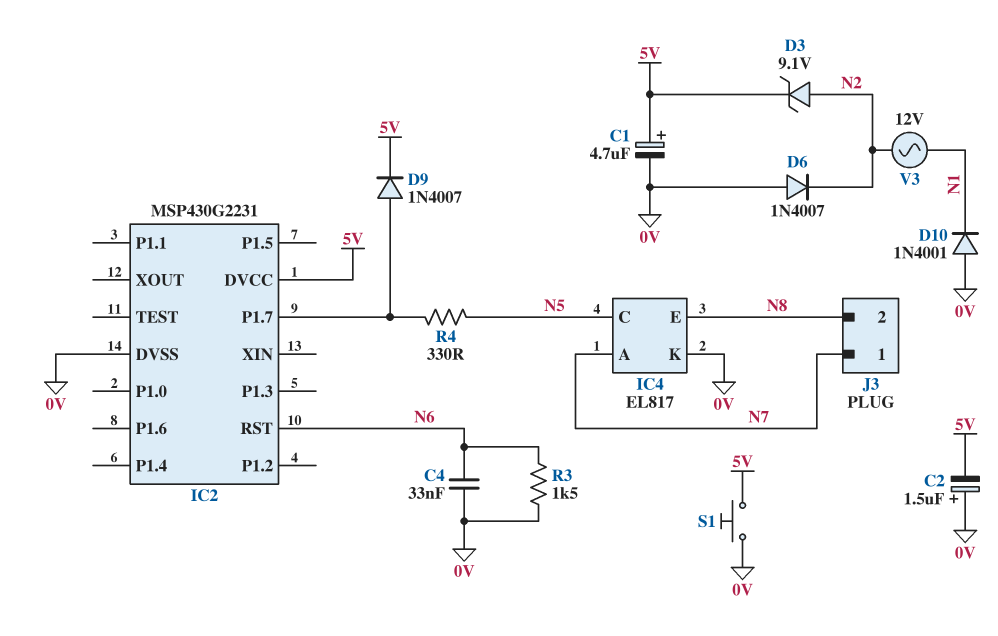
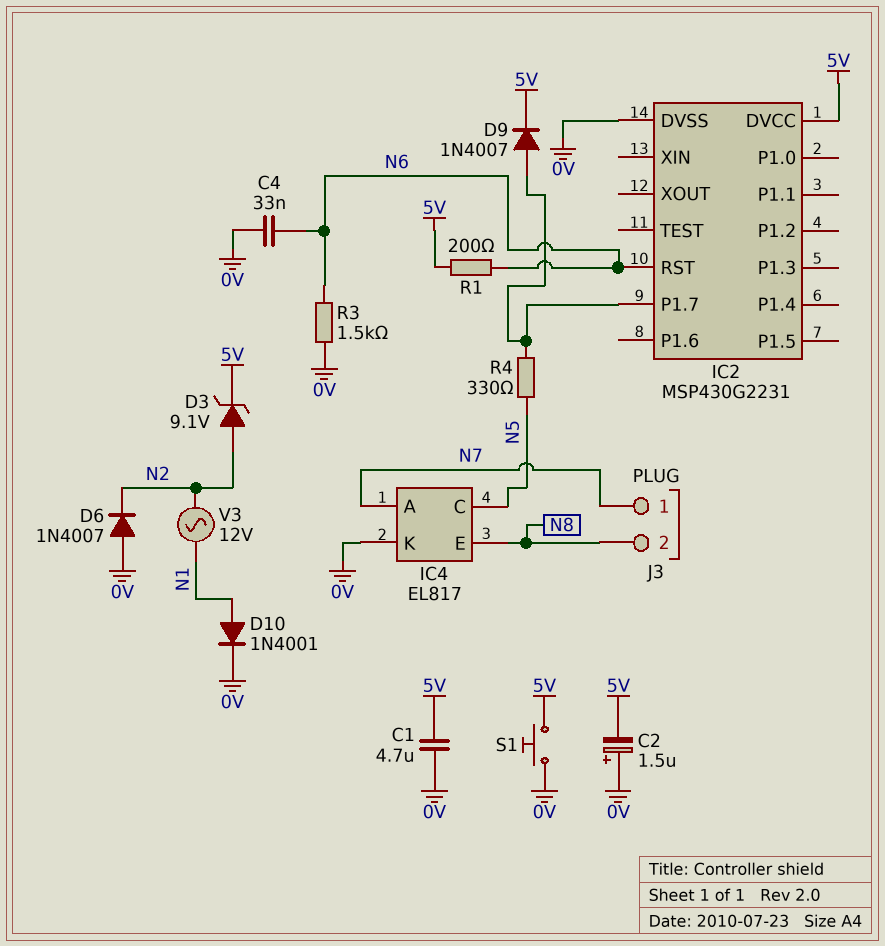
C1: 4.7uF (plus 5V, minus 0V) -> 4.7uF (0V, 5V)
D10: diode 1N4001 (A 0V, K N1) -> diode 1N4001 (A N1, K 0V)
R1: none -> 200 (5V, N6)

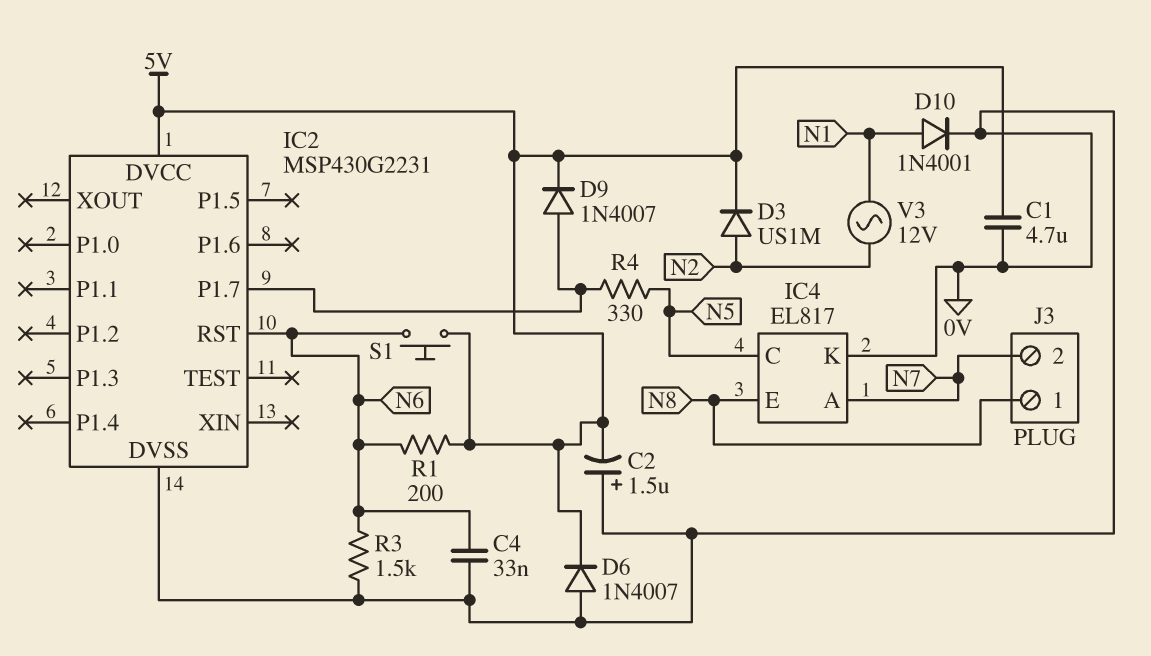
D3: zener 9.1V (A N2, K 5V) -> diode US1M (A N2, K 5V)
D6: diode 1N4007 (A 0V, K N2) -> diode 1N4007 (A 0V, K 5V)
J3 pin 1: N7 -> N8
J3 pin 2: N8 -> N7
S1: button (0V, 5V) -> button (5V, N6)

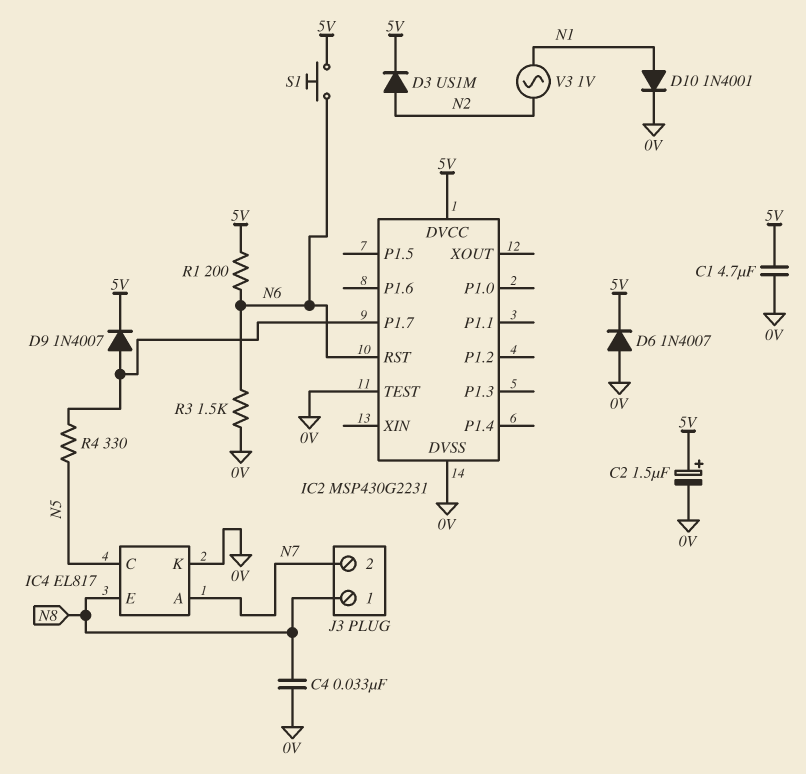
C2: 1.5uF (plus 0V, minus 5V) -> 1.5uF (plus 5V, minus 0V)
C4: 33nF (0V, N6) -> 33nF (0V, N8)
IC2 pin TEST: none -> 0V
V3: AC 12V (N1, N2) -> AC 1V (N1, N2)

